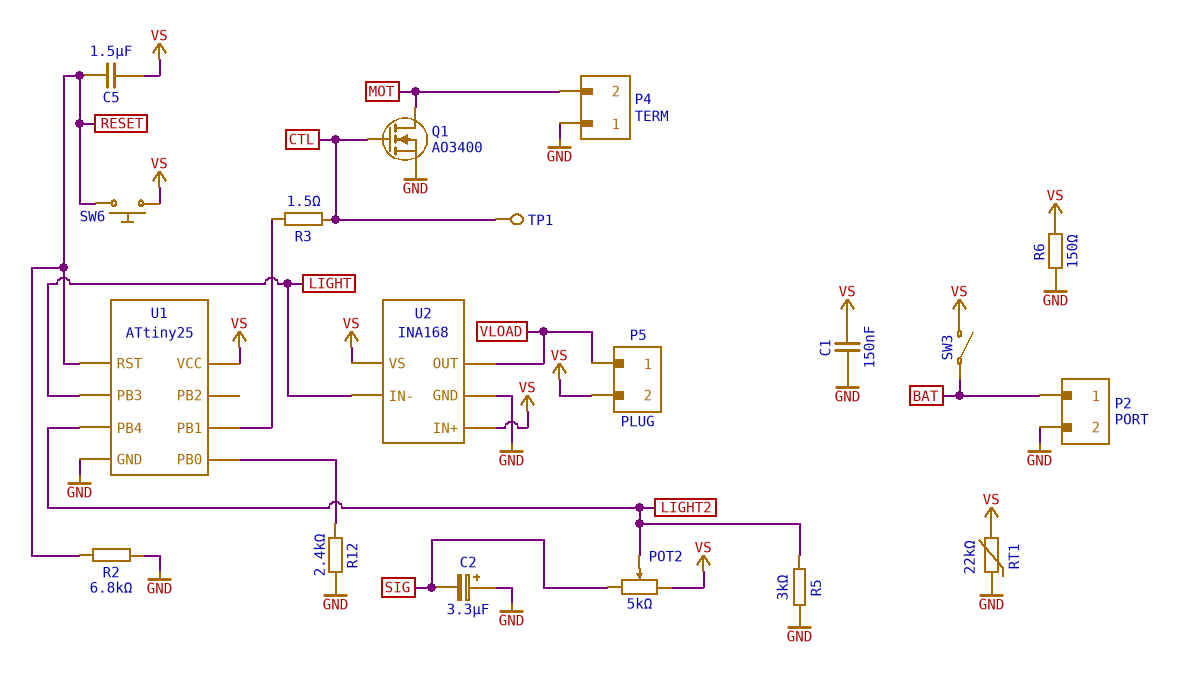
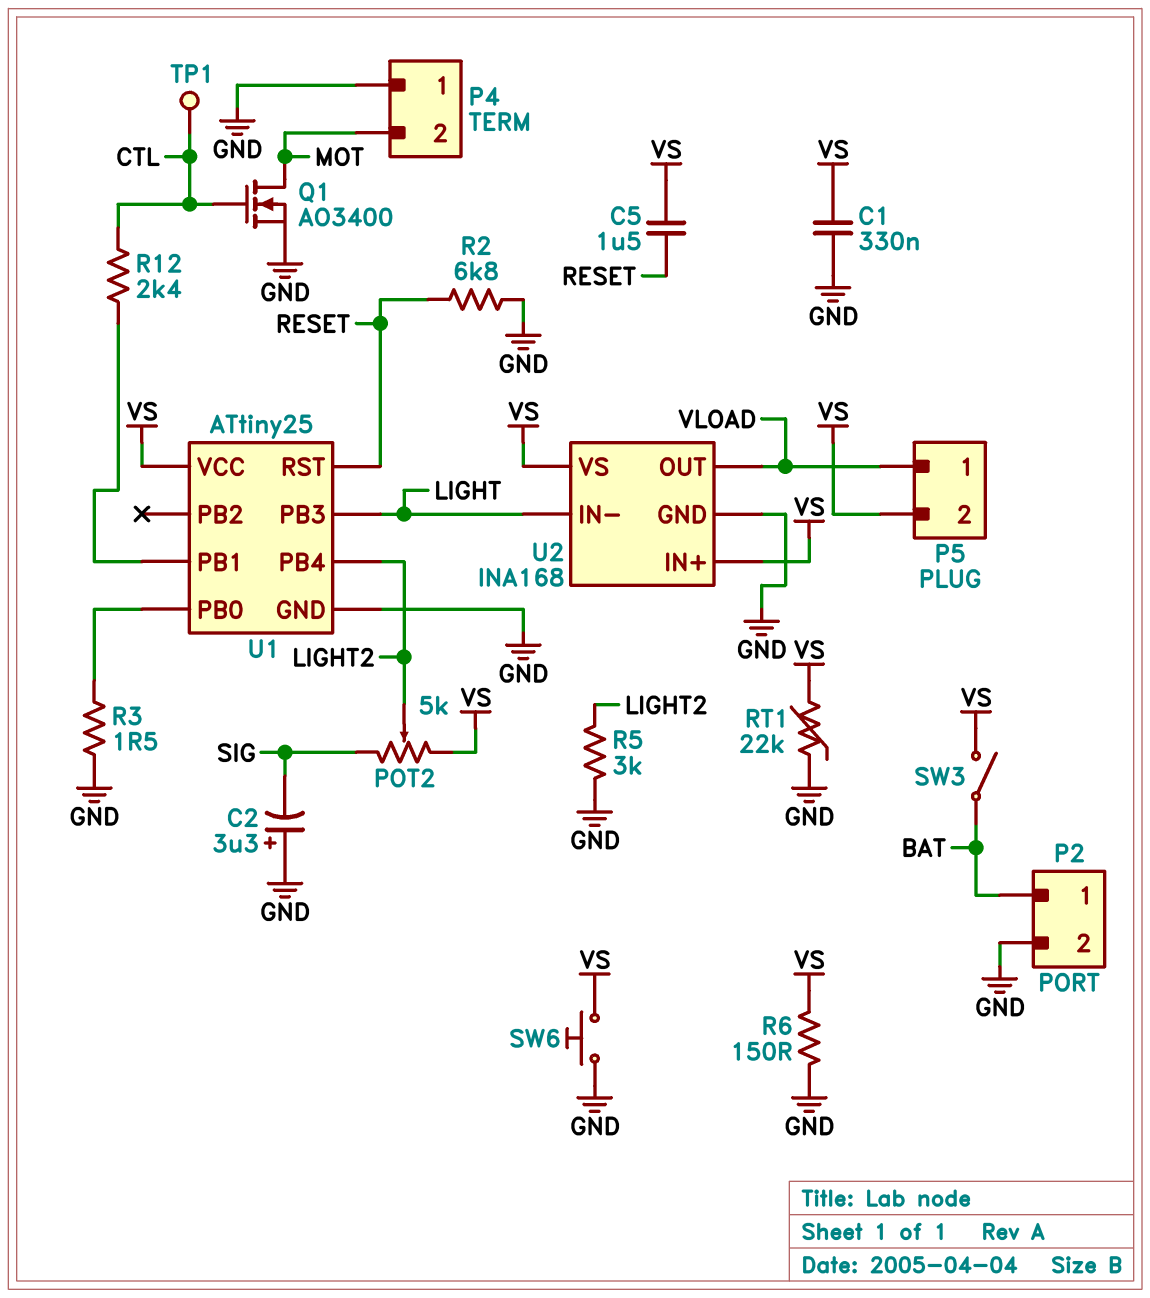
C1: 150nF (GND, VS) -> 330nF (GND, VS)
R3: 1.5 (CTL, U1/PB1) -> 1.5 (GND, U1/PB0)
R12: 2.4k (GND, U1/PB0) -> 2.4k (CTL, U1/PB1)
SW6: button (RESET, VS) -> button (GND, VS)

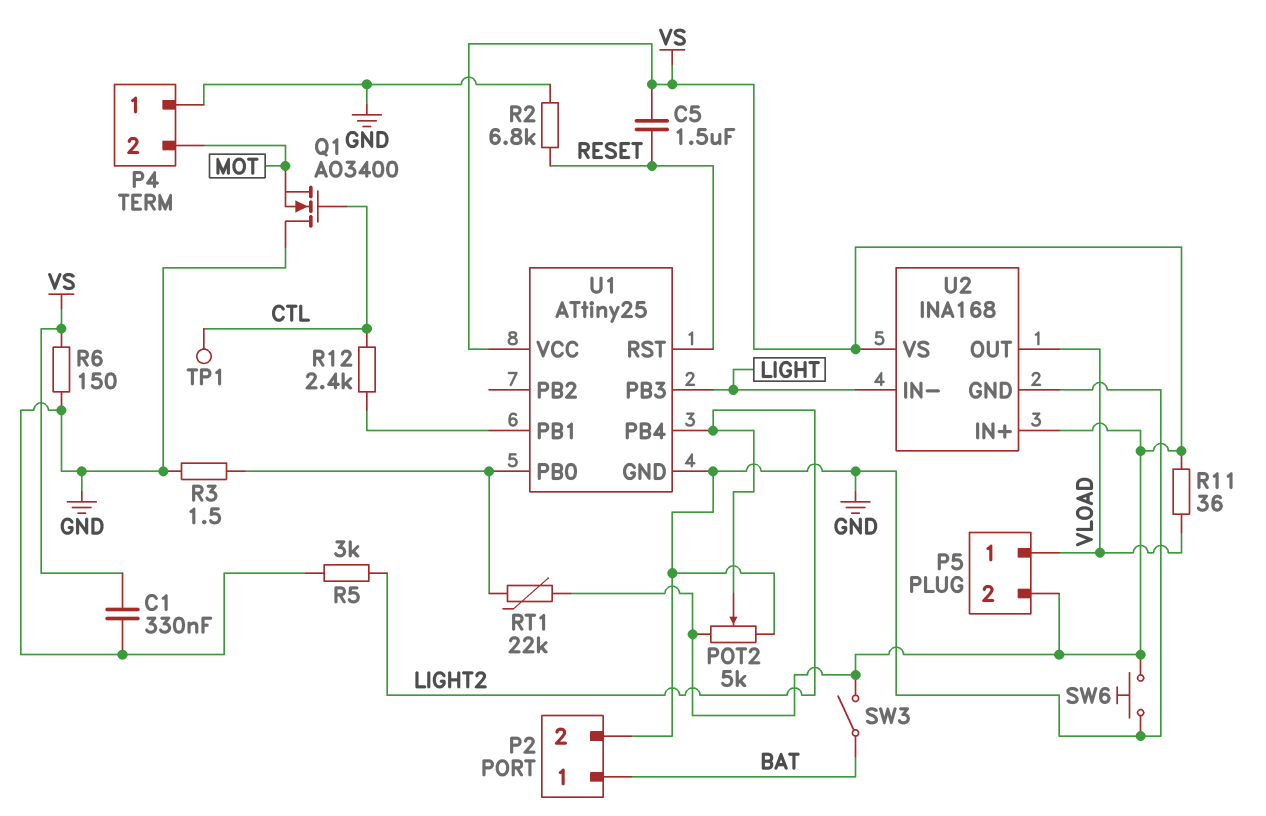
C2: 3.3uF (plus GND, minus SIG) -> none
POT2: 5k (SIG, VS, wiper LIGHT2) -> 5k (GND, VS, wiper LIGHT2)
Q1: NMOS AO3400 (G CTL, D MOT, S GND) -> NMOS AO3400 (G CTL, D GND, S MOT)
R11: none -> 36 (VLOAD, VS)
RT1: 22k (GND, VS) -> 22k (U1/PB0, VS)

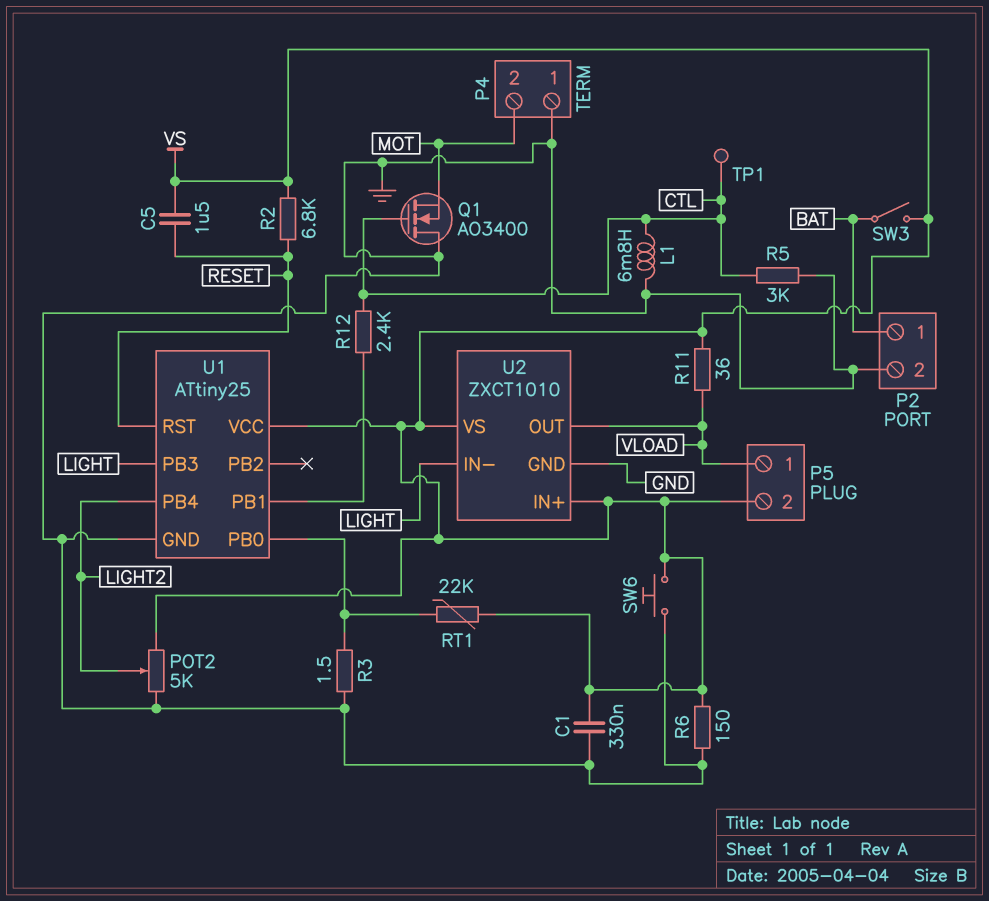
L1: none -> 6.8mH (CTL, GND)
R2: 6.8k (GND, RESET) -> 6.8k (RESET, VS)
R5: 3k (GND, LIGHT2) -> 3k (CTL, GND)
U2: INA168 -> ZXCT1010

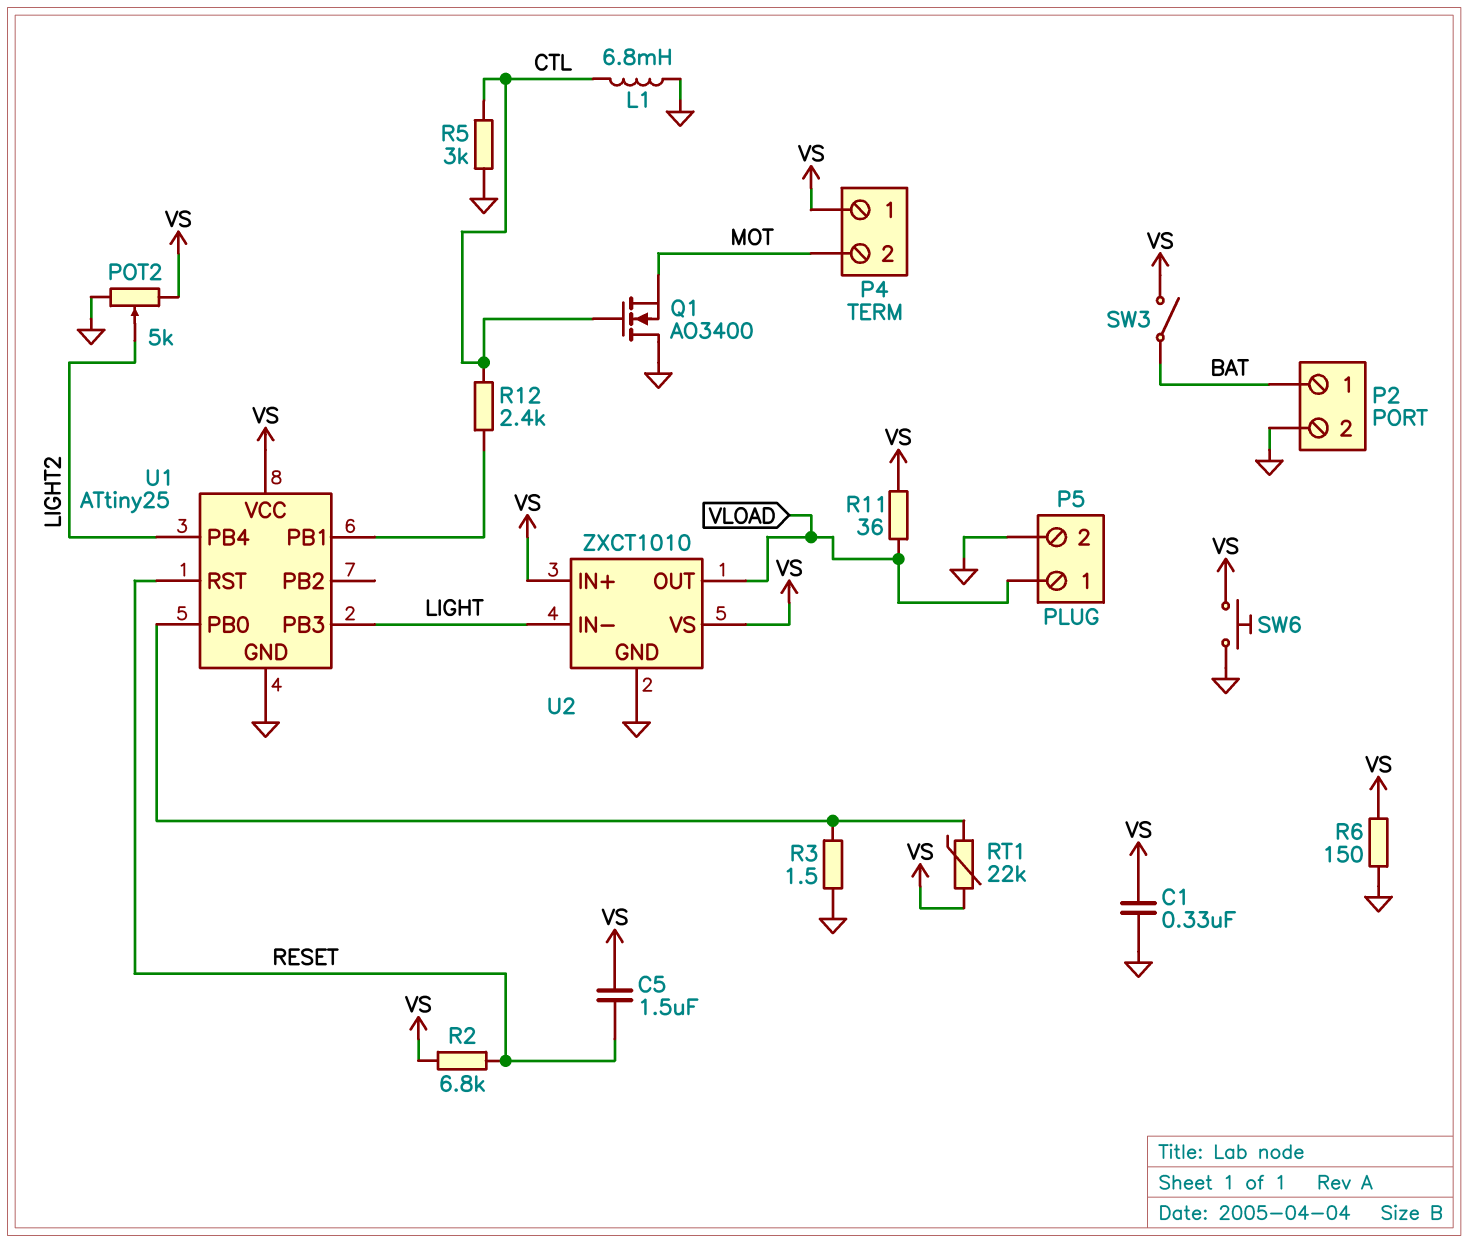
P4 pin 1: GND -> VS
P5 pin 2: VS -> GND
TP1: test point (CTL) -> none

